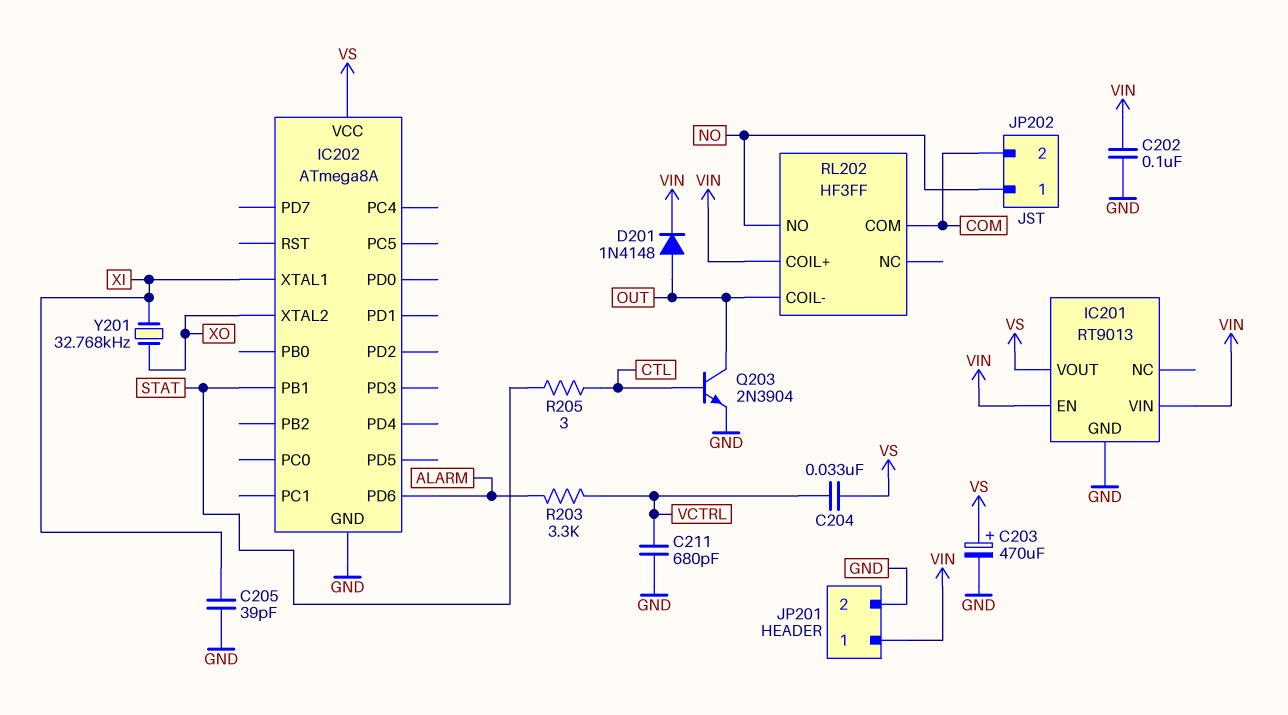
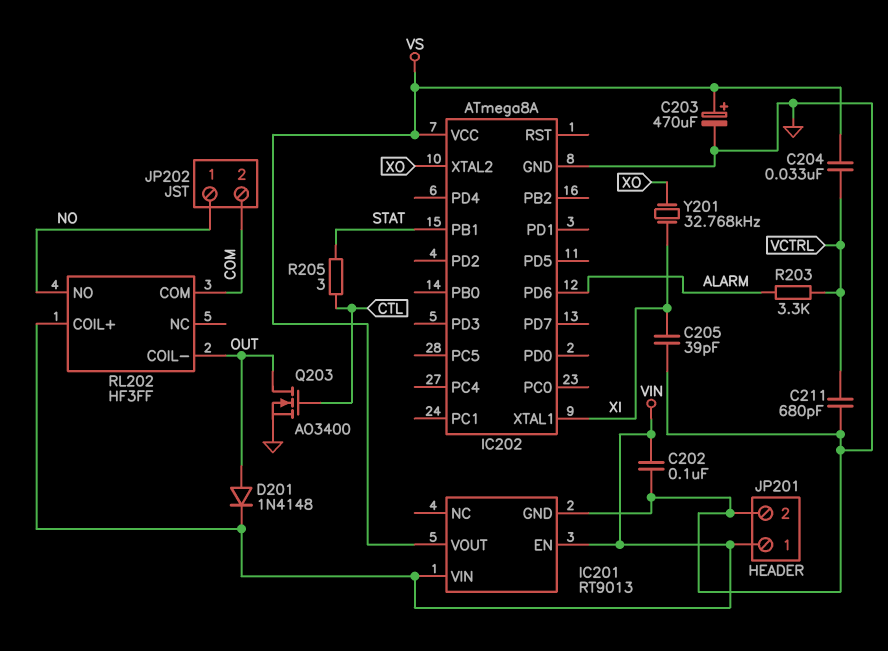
Q203: NPN 2N3904 (B CTL, C OUT, E GND) -> NMOS AO3400 (G CTL, D OUT, S GND)

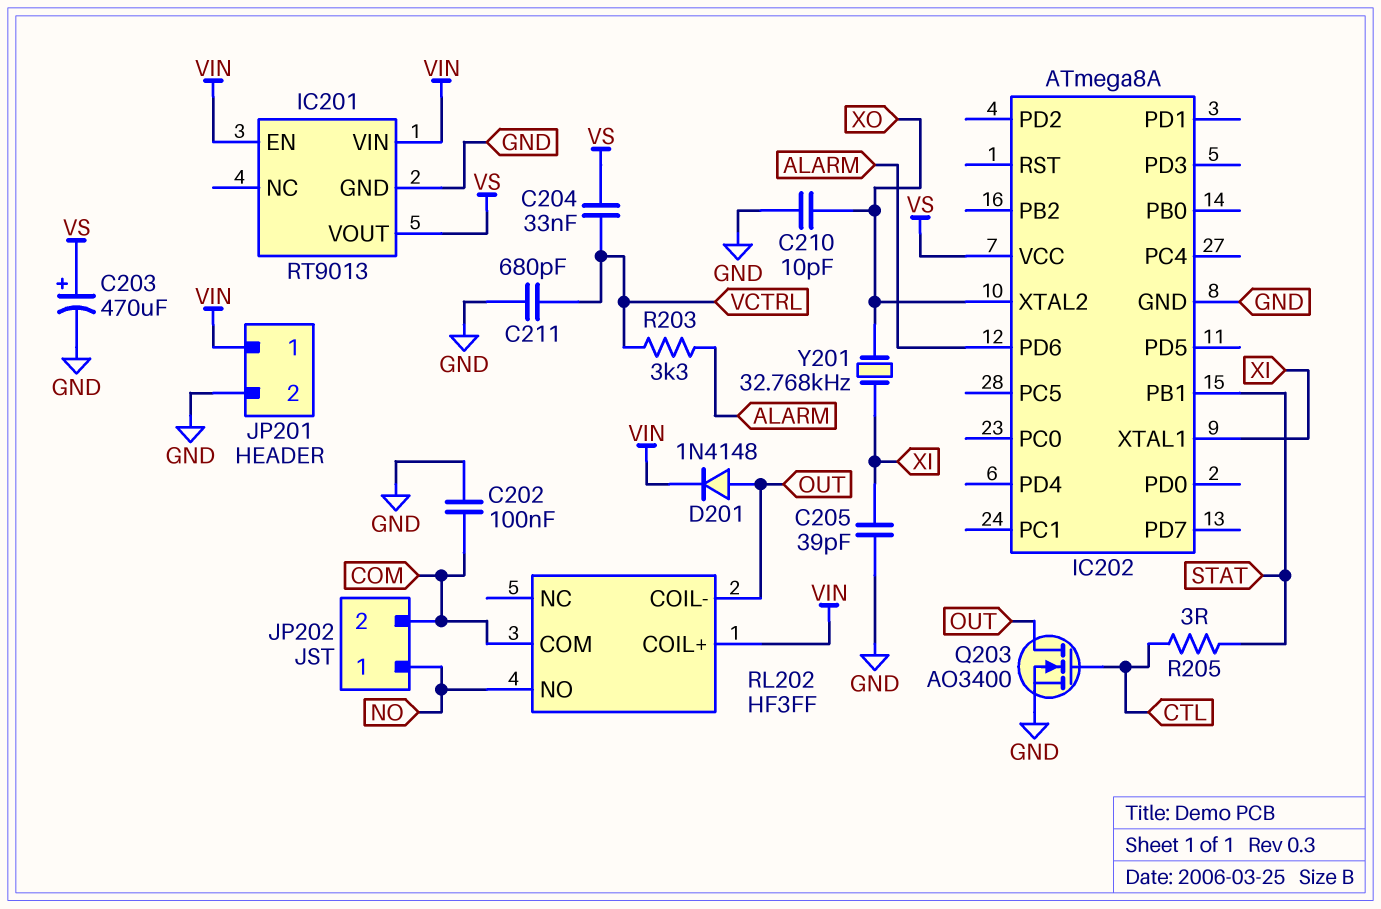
C202: 100nF (GND, VIN) -> 100nF (COM, GND)
C210: none -> 10pF (GND, XO)

